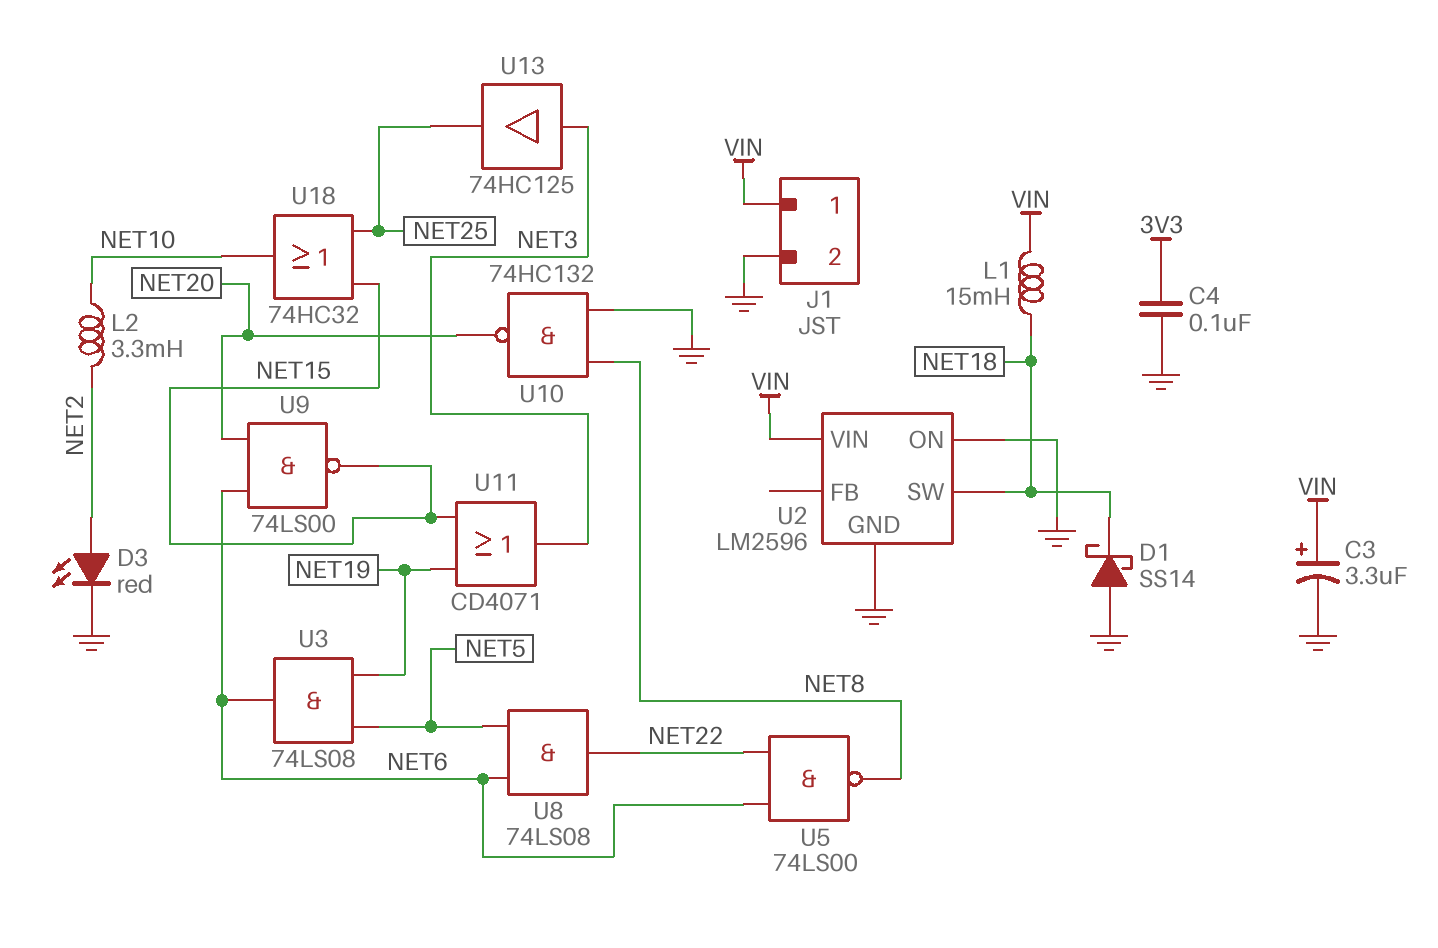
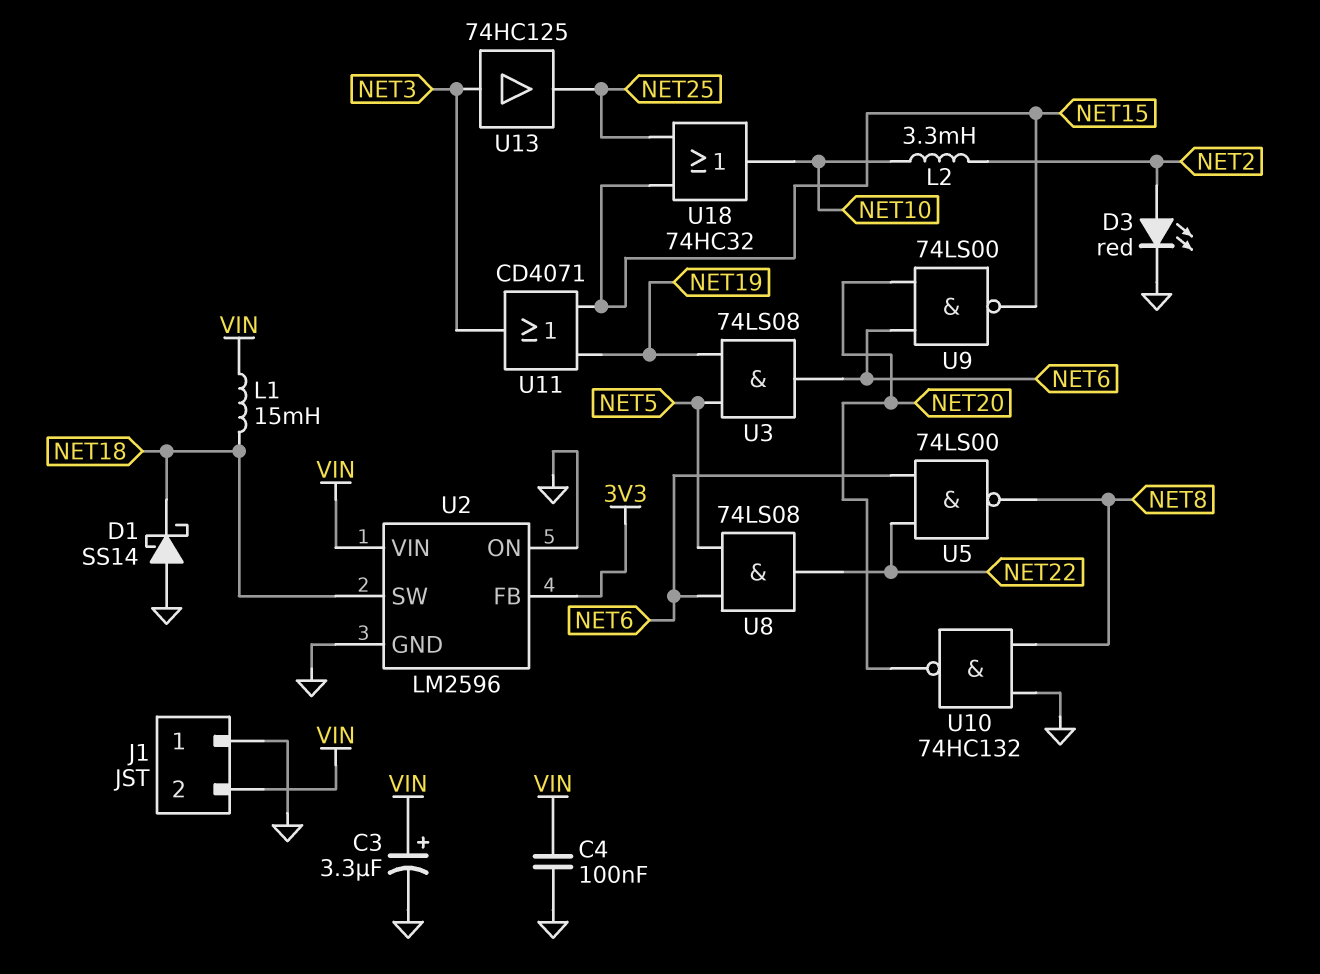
C4: 100nF (3V3, GND) -> 100nF (GND, VIN)
J1 pin 1: VIN -> GND
J1 pin 2: GND -> VIN
U2 pin FB: none -> 3V3

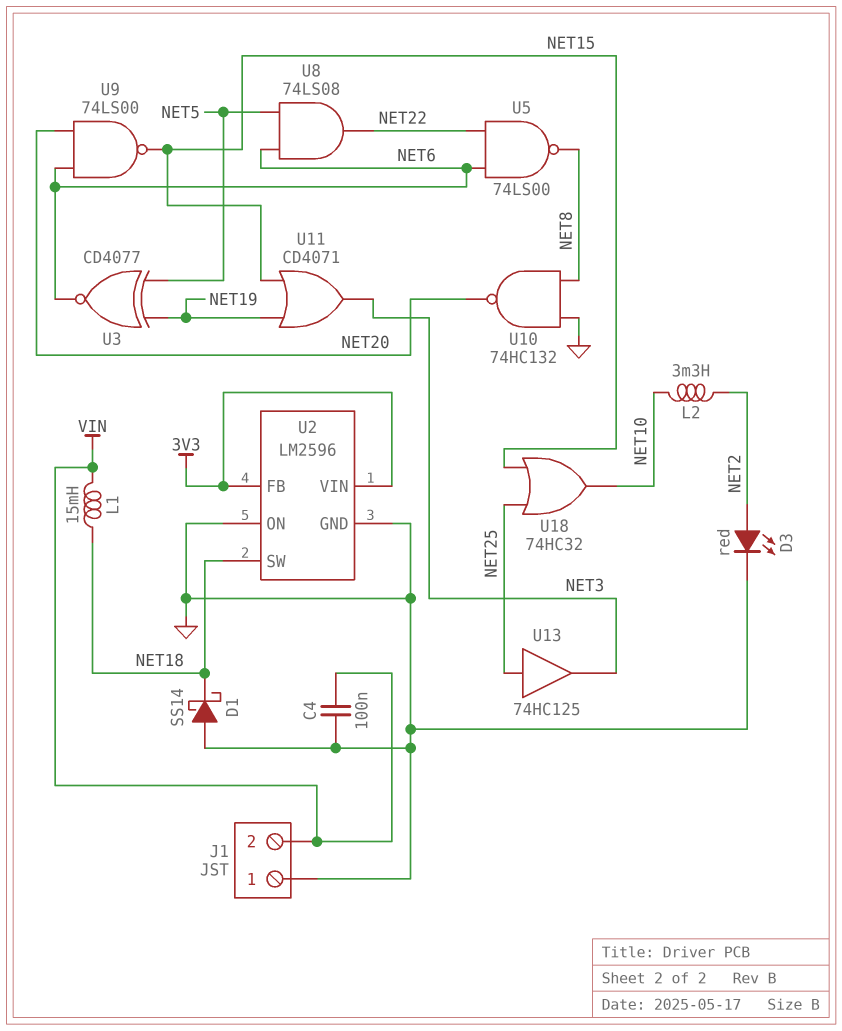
C3: 3.3uF (plus VIN, minus GND) -> none
U2 pin VIN: VIN -> 3V3
U3: AND 74LS08 (in NET5, in NET19, out NET6) -> XNOR CD4077 (in NET5, in NET19, out NET6)
U13: buffer 74HC125 (in NET3, out NET25) -> buffer 74HC125 (in NET25, out NET3)

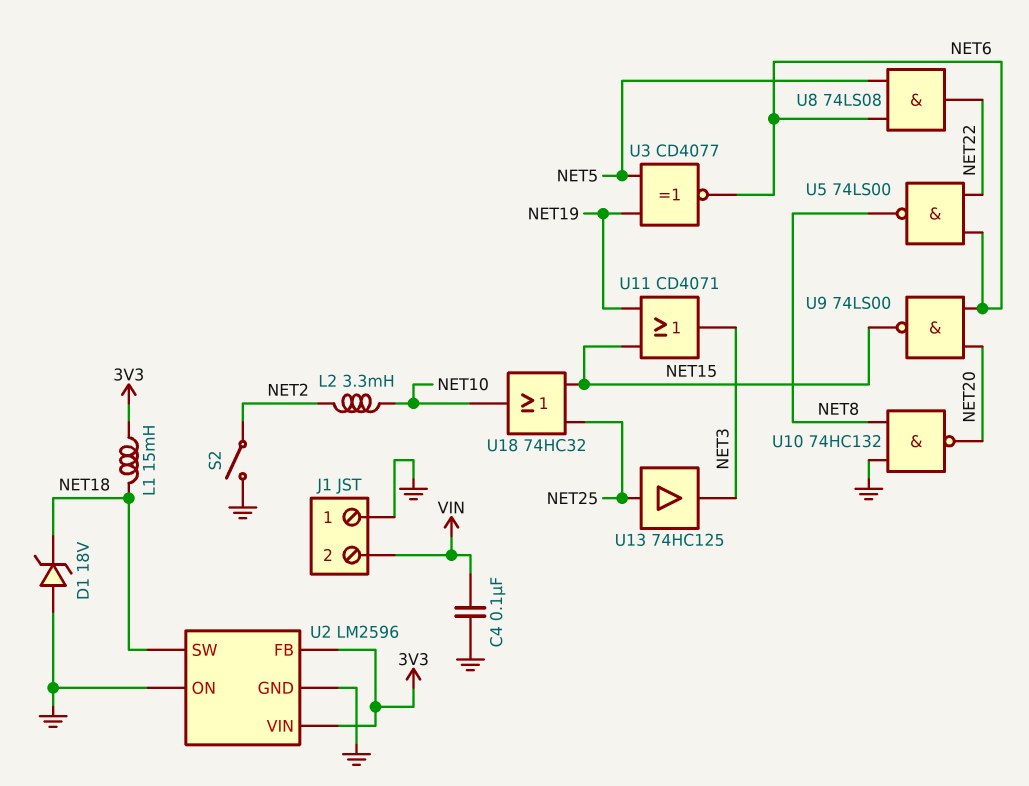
D1: schottky SS14 (A GND, K NET18) -> zener 18V (A GND, K NET18)
D3: LED red (A NET2, K GND) -> none
L1: 15mH (NET18, VIN) -> 15mH (3V3, NET18)
S2: none -> switch (GND, NET2)

